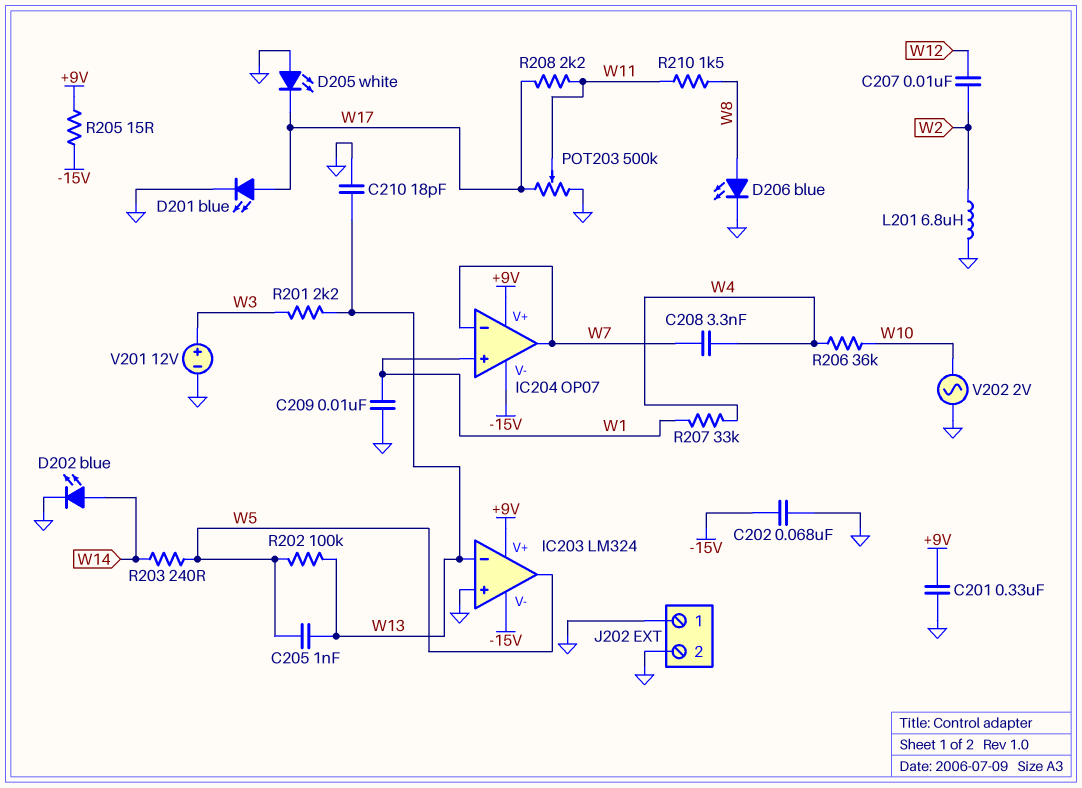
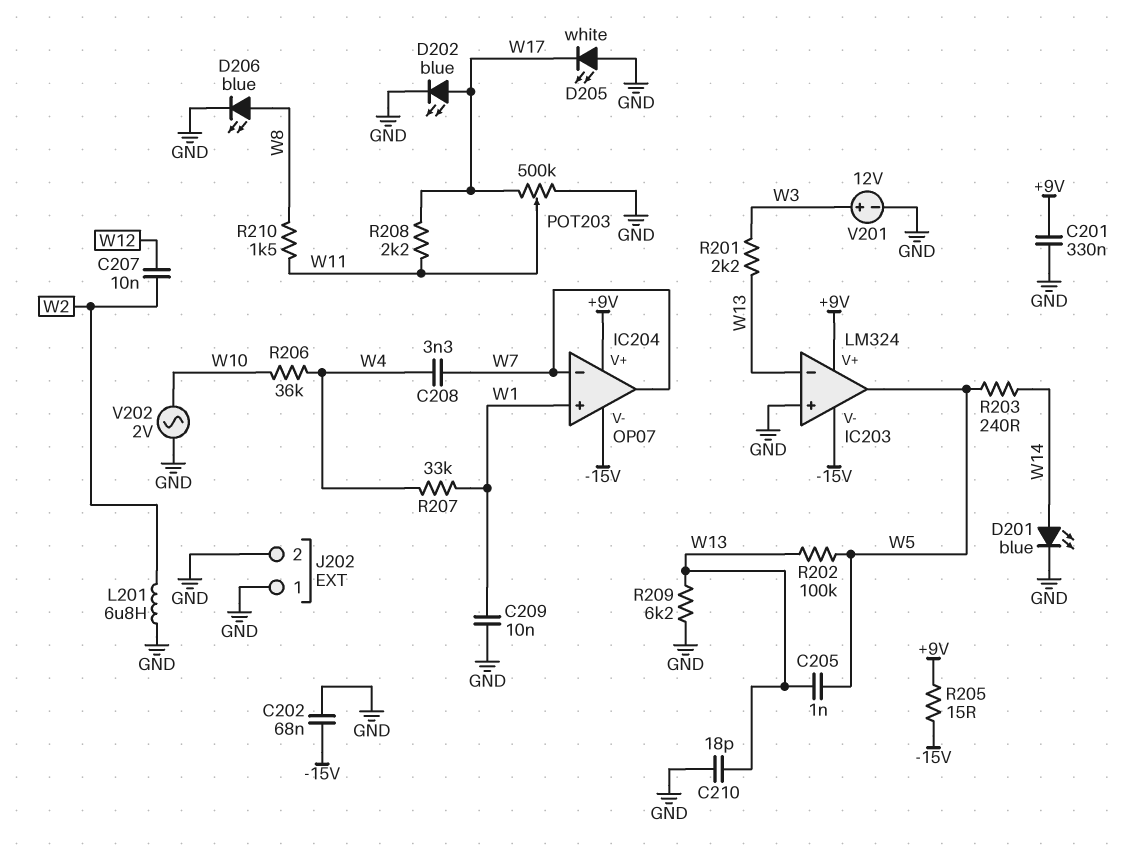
D201: LED blue (A W17, K GND) -> LED blue (A W14, K GND)
D202: LED blue (A W14, K GND) -> LED blue (A W17, K GND)
R209: none -> 6.2k (GND, W13)

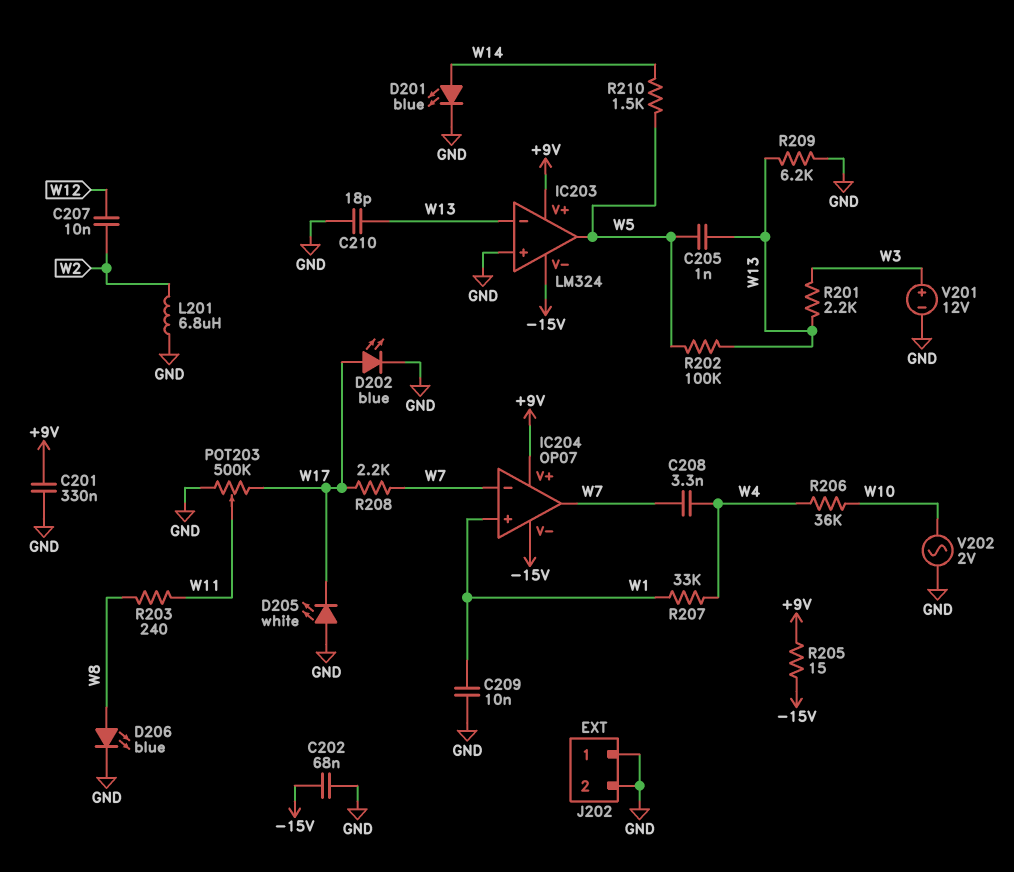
R203: 240 (W5, W14) -> 240 (W8, W11)
R208: 2.2k (W11, W17) -> 2.2k (W7, W17)
R210: 1.5k (W8, W11) -> 1.5k (W5, W14)

